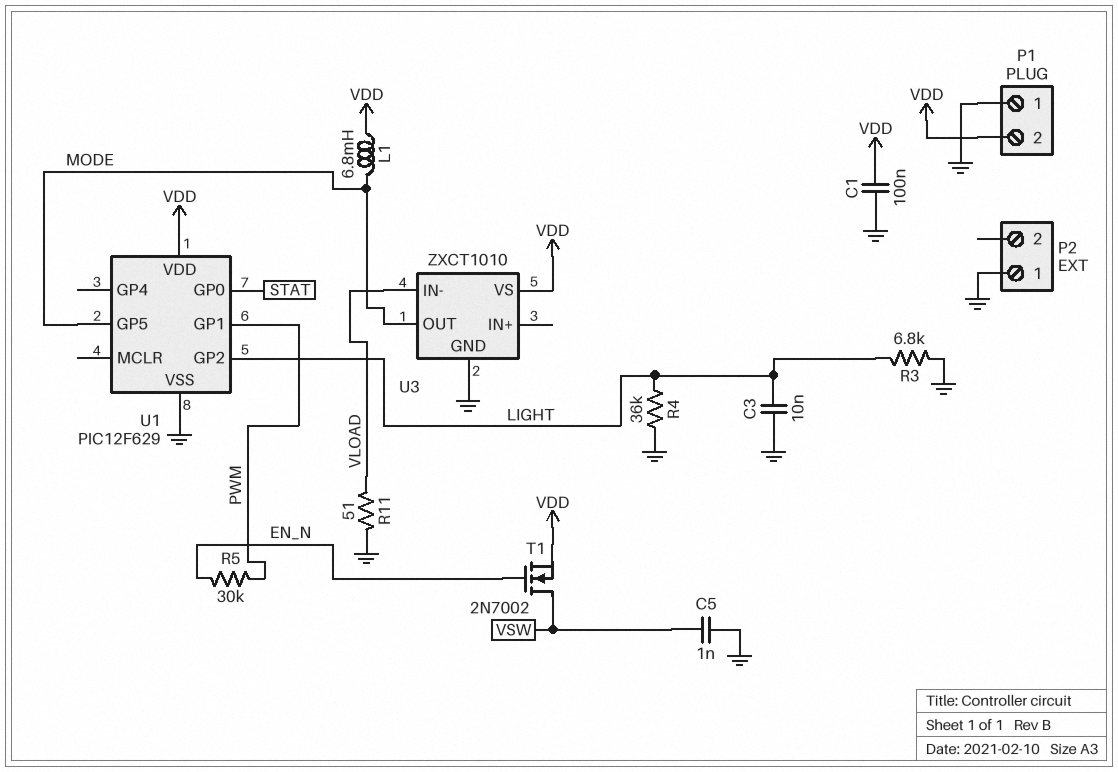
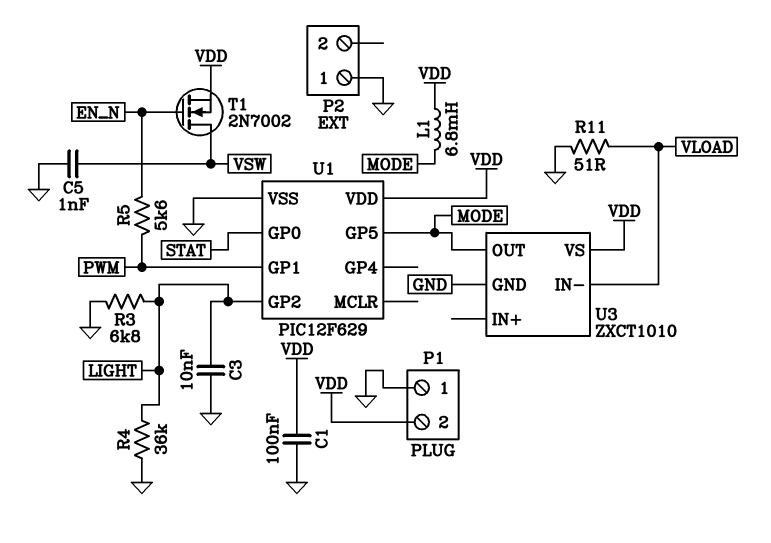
R5: 30k (EN_N, PWM) -> 5.6k (EN_N, PWM)

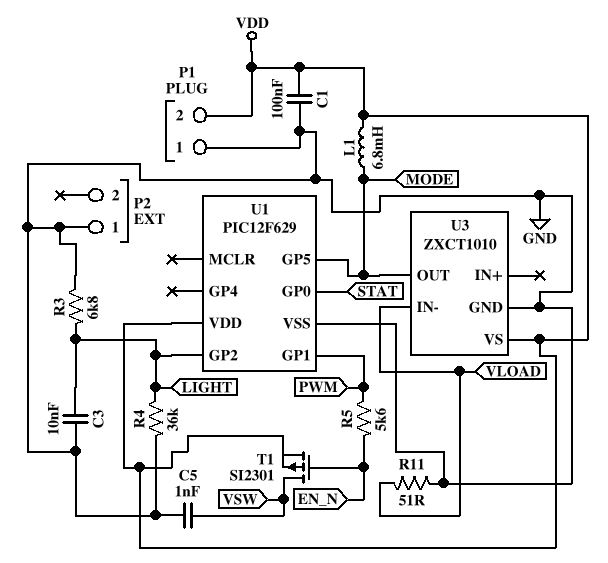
T1: NMOS 2N7002 (G EN_N, D VSW, S VDD) -> PMOS SI2301 (G EN_N, D VSW, S VDD)

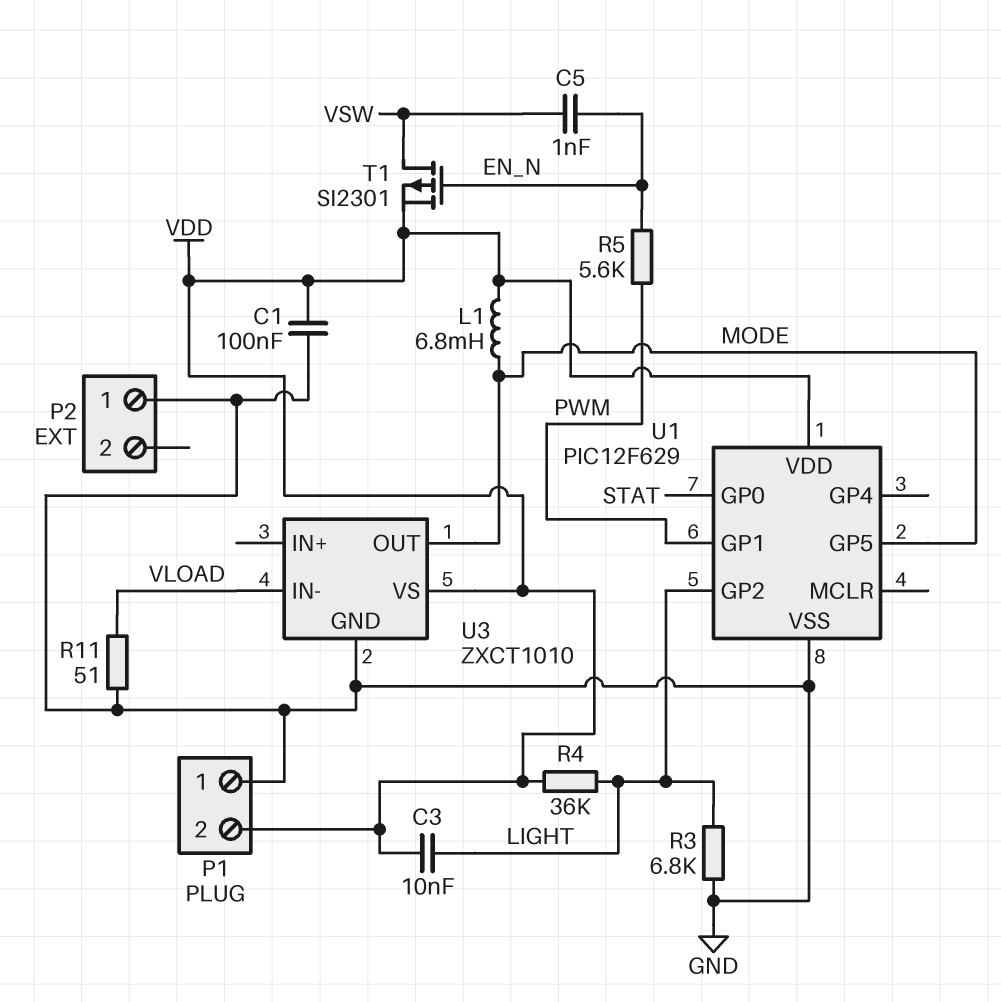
C3: 10nF (GND, LIGHT) -> 10nF (LIGHT, VDD)
C5: 1nF (GND, VSW) -> 1nF (EN_N, VSW)
R4: 36k (GND, LIGHT) -> 36k (LIGHT, VDD)

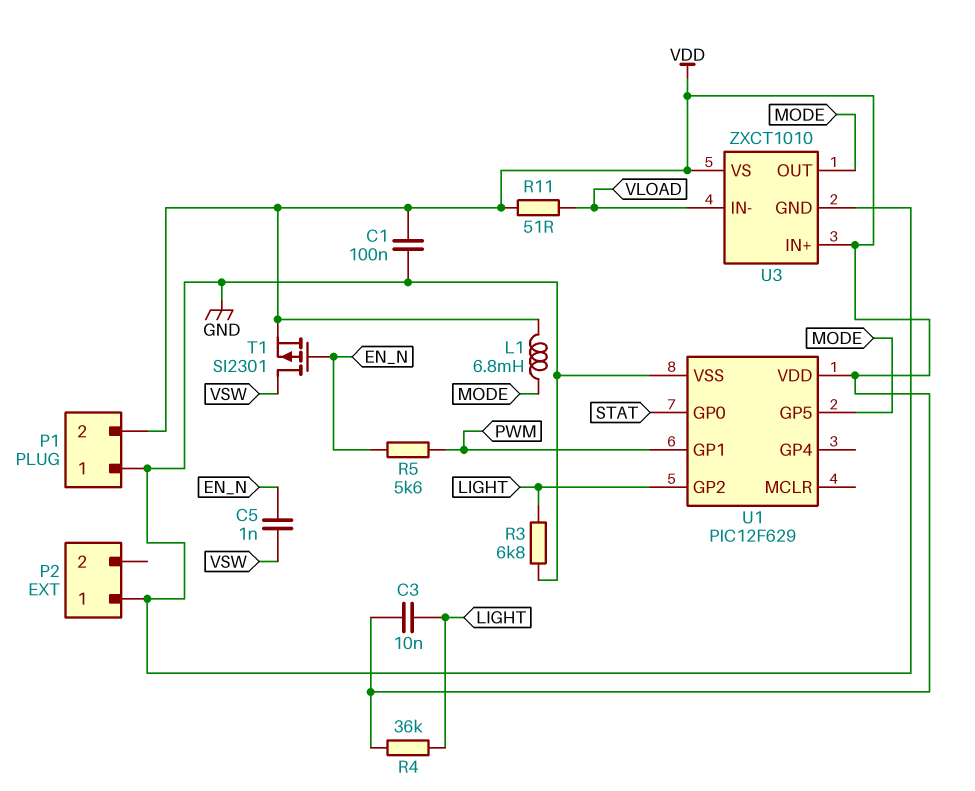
R11: 51 (GND, VLOAD) -> 51 (VDD, VLOAD)
U3 pin IN+: none -> VDD

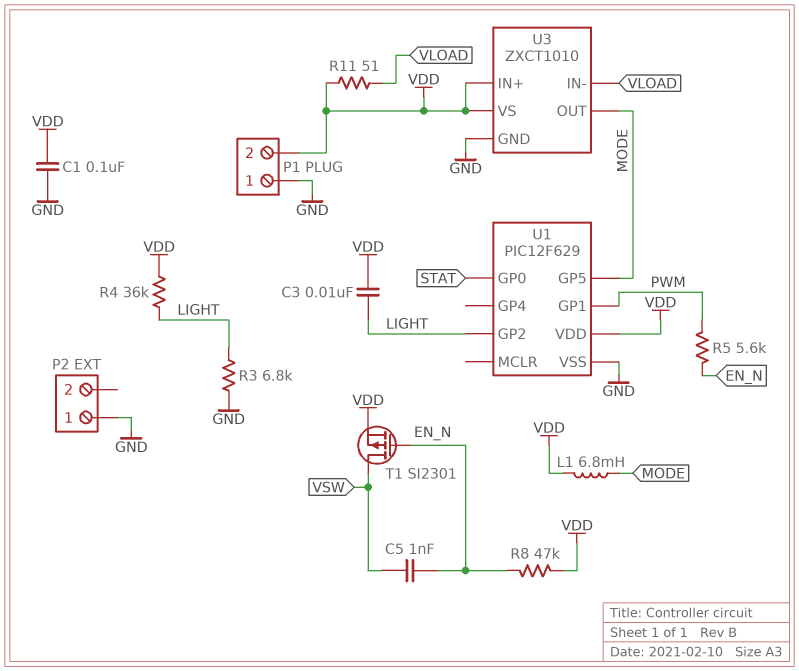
R8: none -> 47k (EN_N, VDD)

